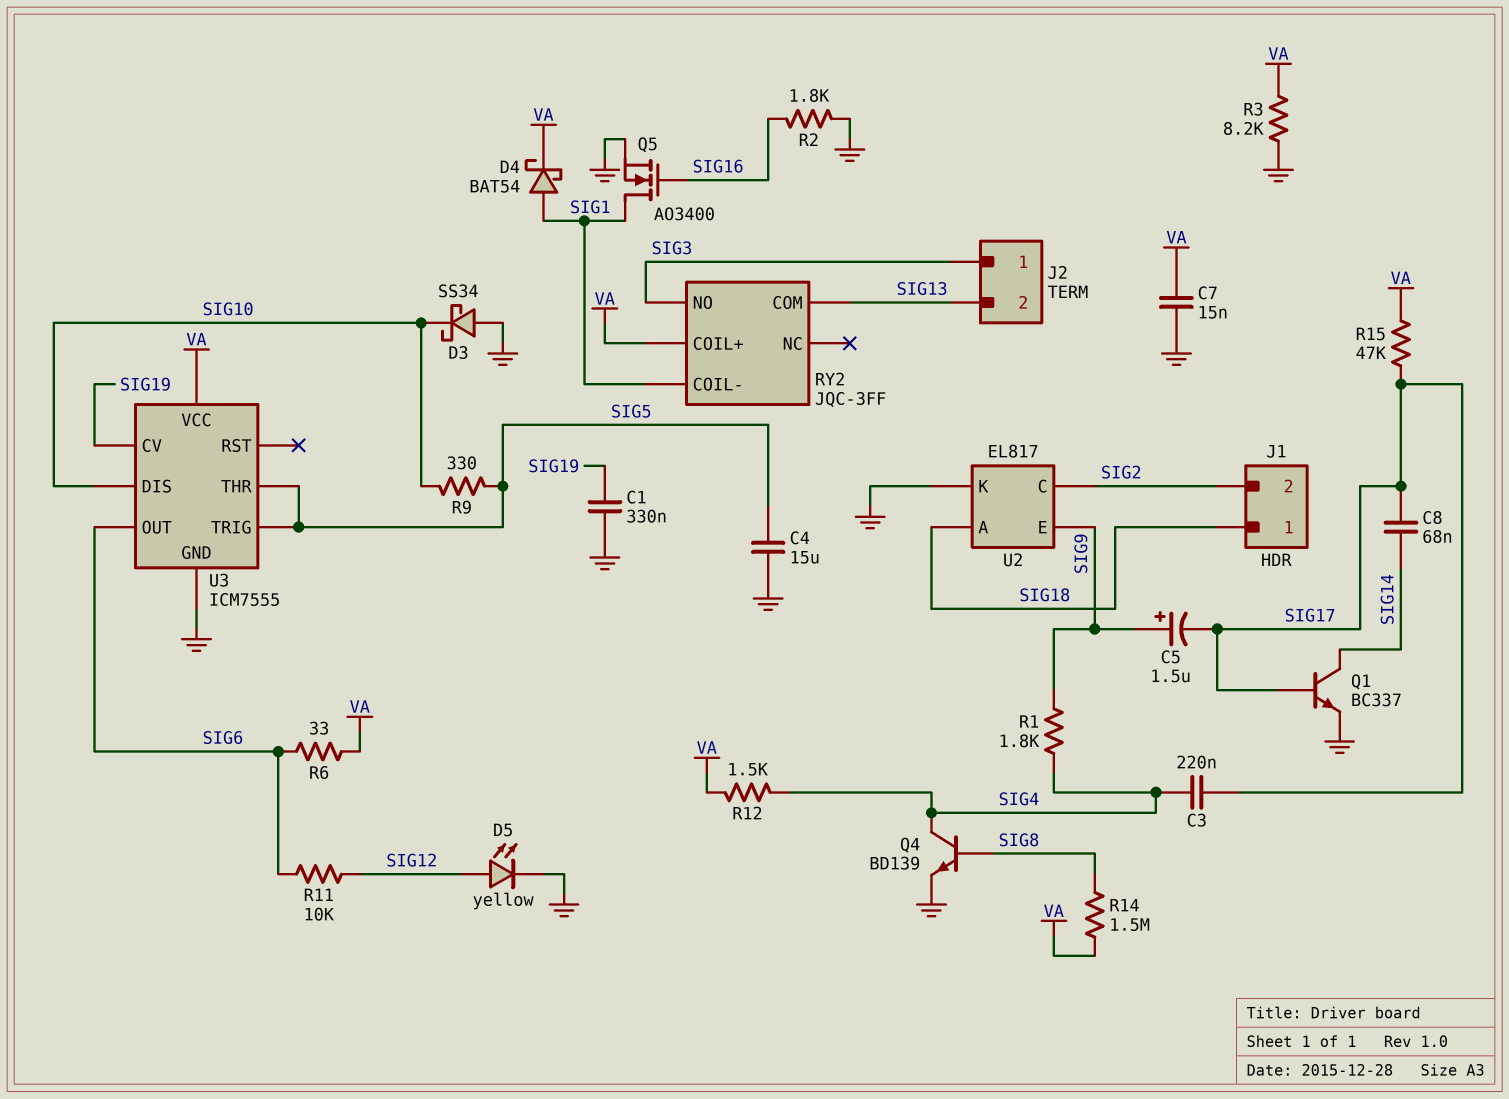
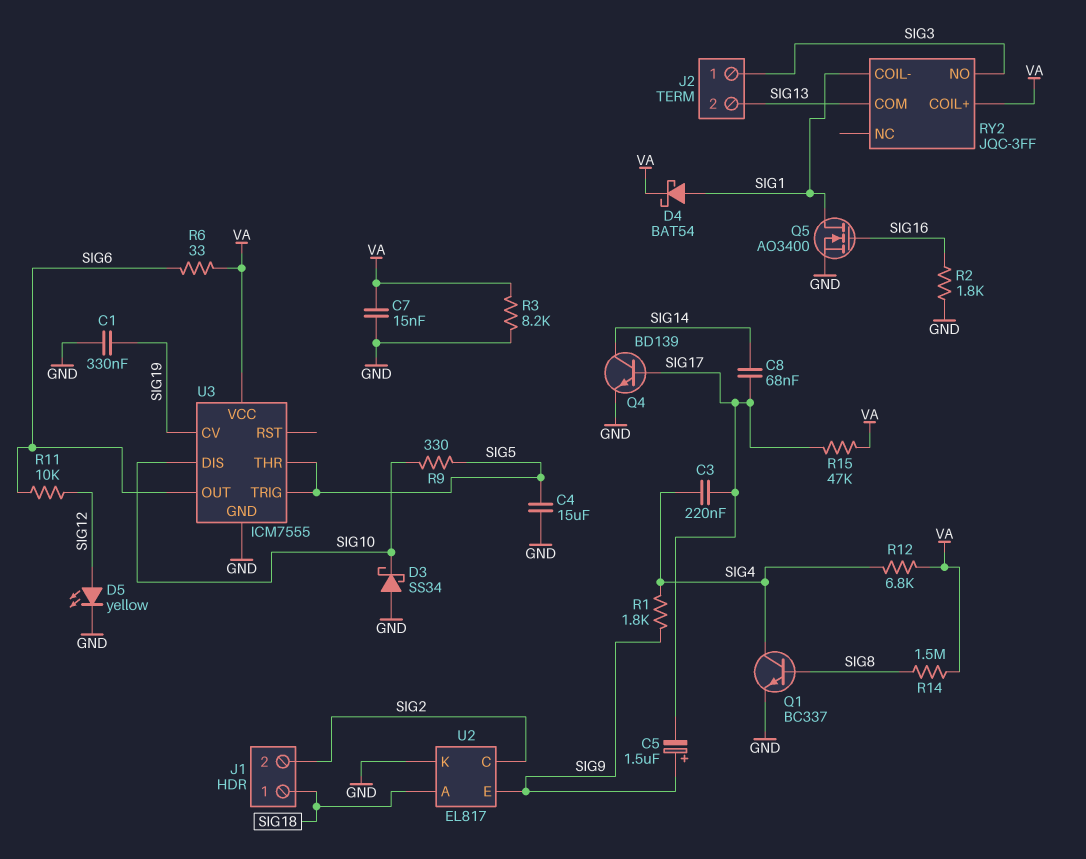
Q1: NPN BC337 (B SIG17, C SIG14, E GND) -> NPN BC337 (B SIG8, C SIG4, E GND)
Q4: NPN BD139 (B SIG8, C SIG4, E GND) -> NPN BD139 (B SIG17, C SIG14, E GND)
R12: 1.5k (SIG4, VA) -> 6.8k (SIG4, VA)

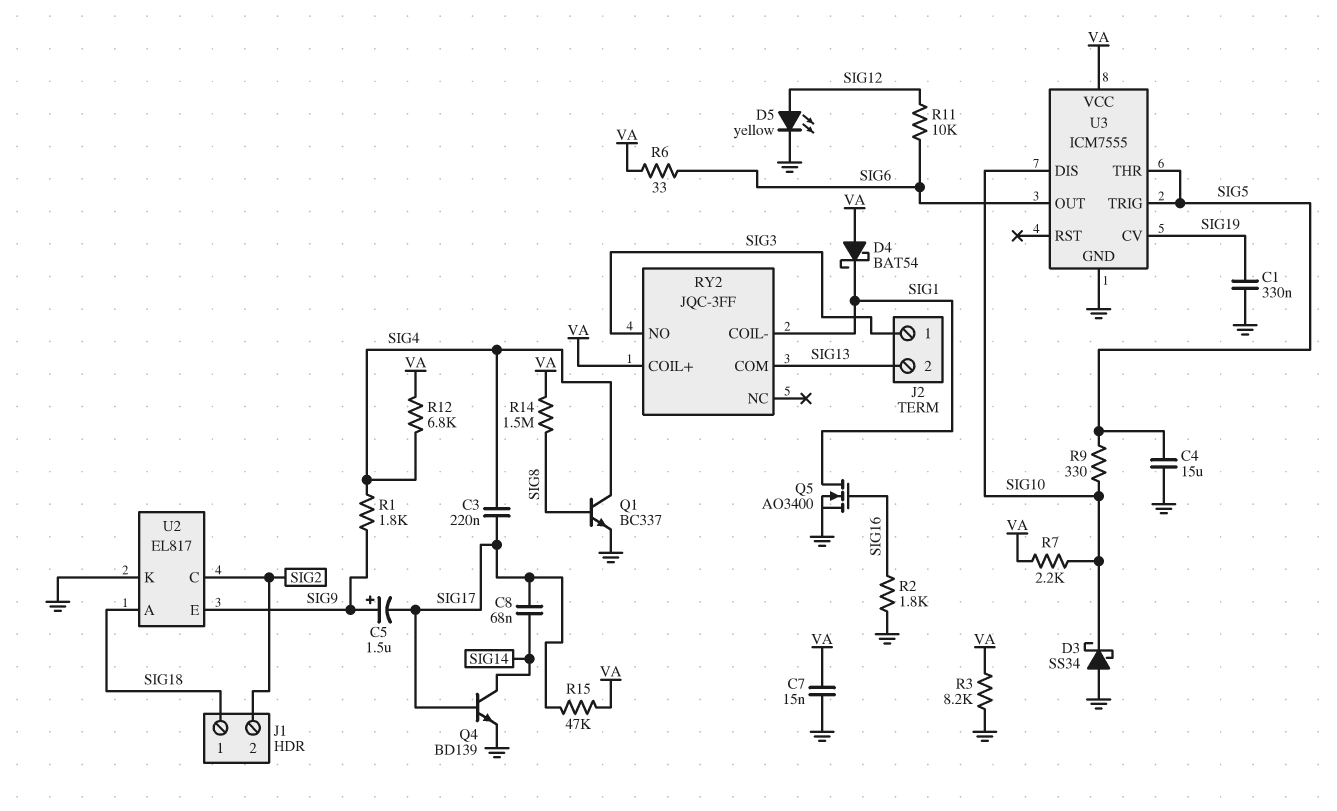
D4: schottky BAT54 (A SIG1, K VA) -> schottky BAT54 (A VA, K SIG1)
R7: none -> 2.2k (SIG10, VA)

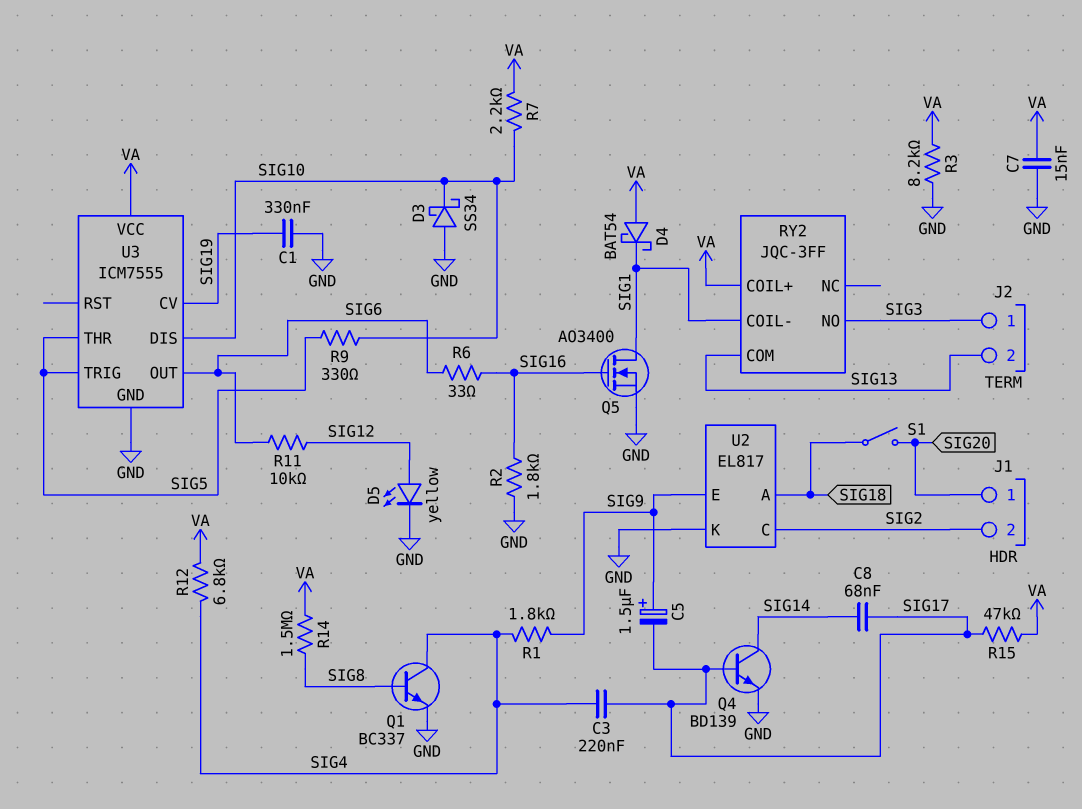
C4: 15uF (GND, SIG5) -> none
J1 pin 1: SIG18 -> SIG20
R6: 33 (SIG6, VA) -> 33 (SIG6, SIG16)
S1: none -> switch (SIG18, SIG20)

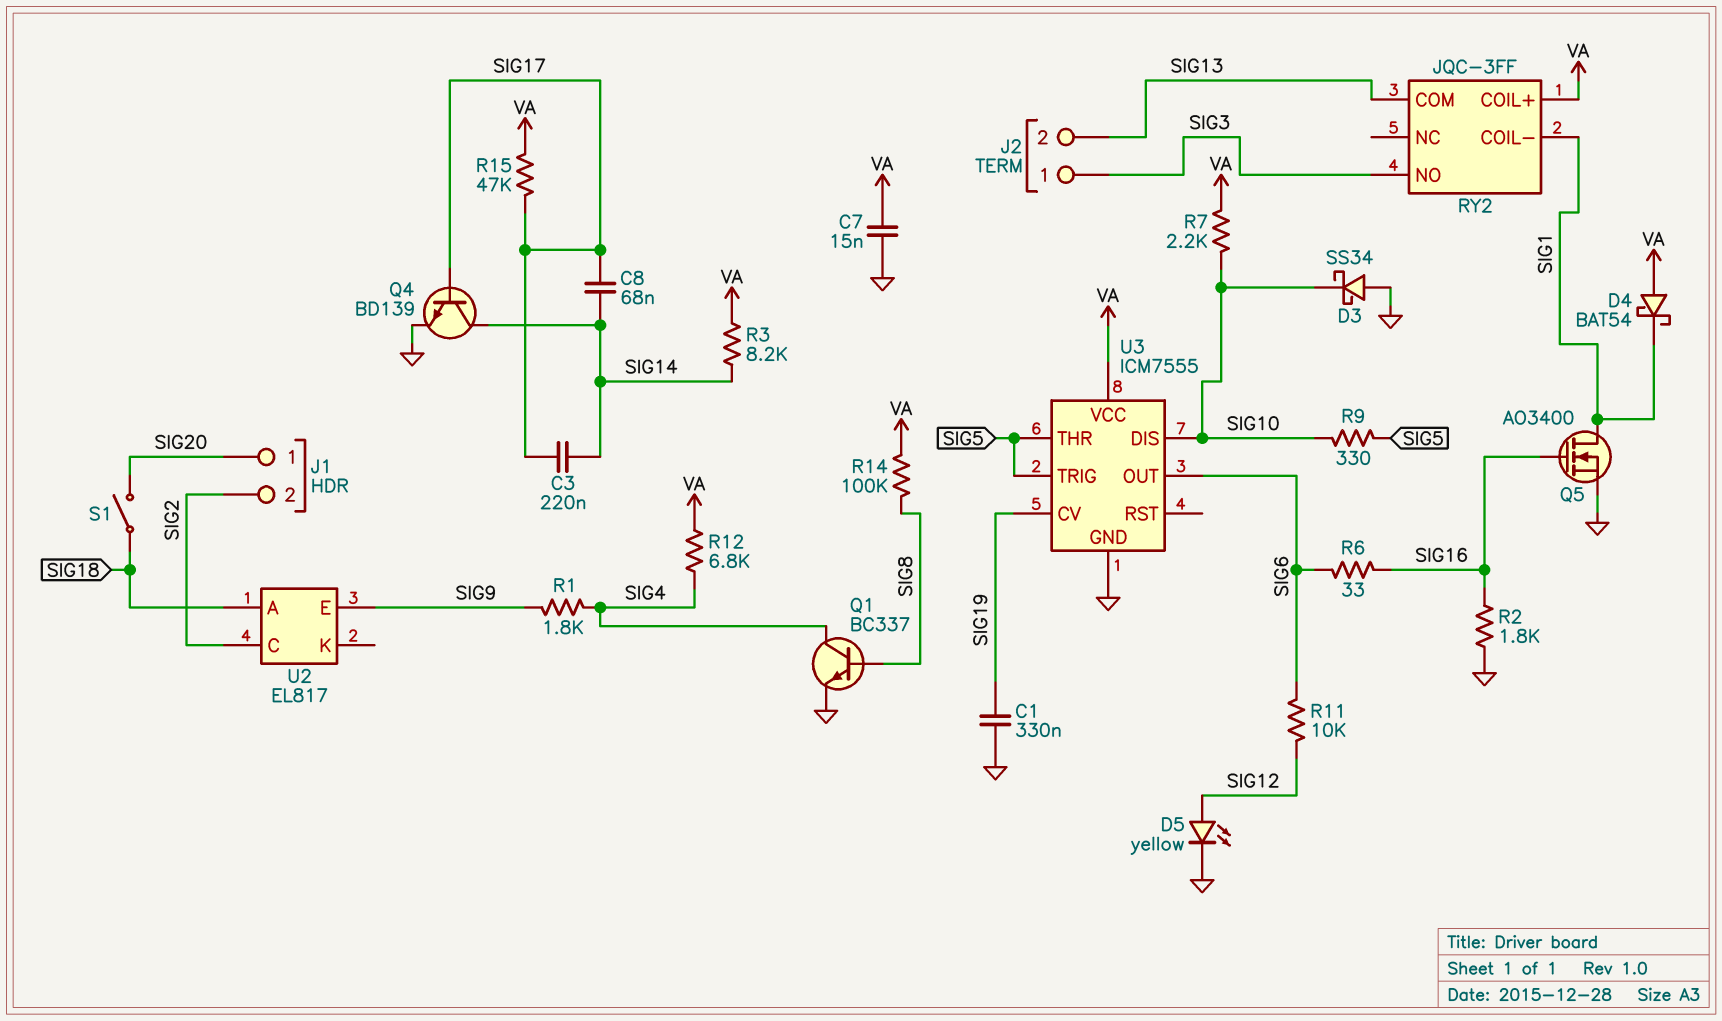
C3: 220nF (SIG4, SIG17) -> 220nF (SIG14, SIG17)
C5: 1.5uF (plus SIG9, minus SIG17) -> none
R3: 8.2k (GND, VA) -> 8.2k (SIG14, VA)
R14: 1.5M (SIG8, VA) -> 100k (SIG8, VA)
U2 pin K: GND -> none

